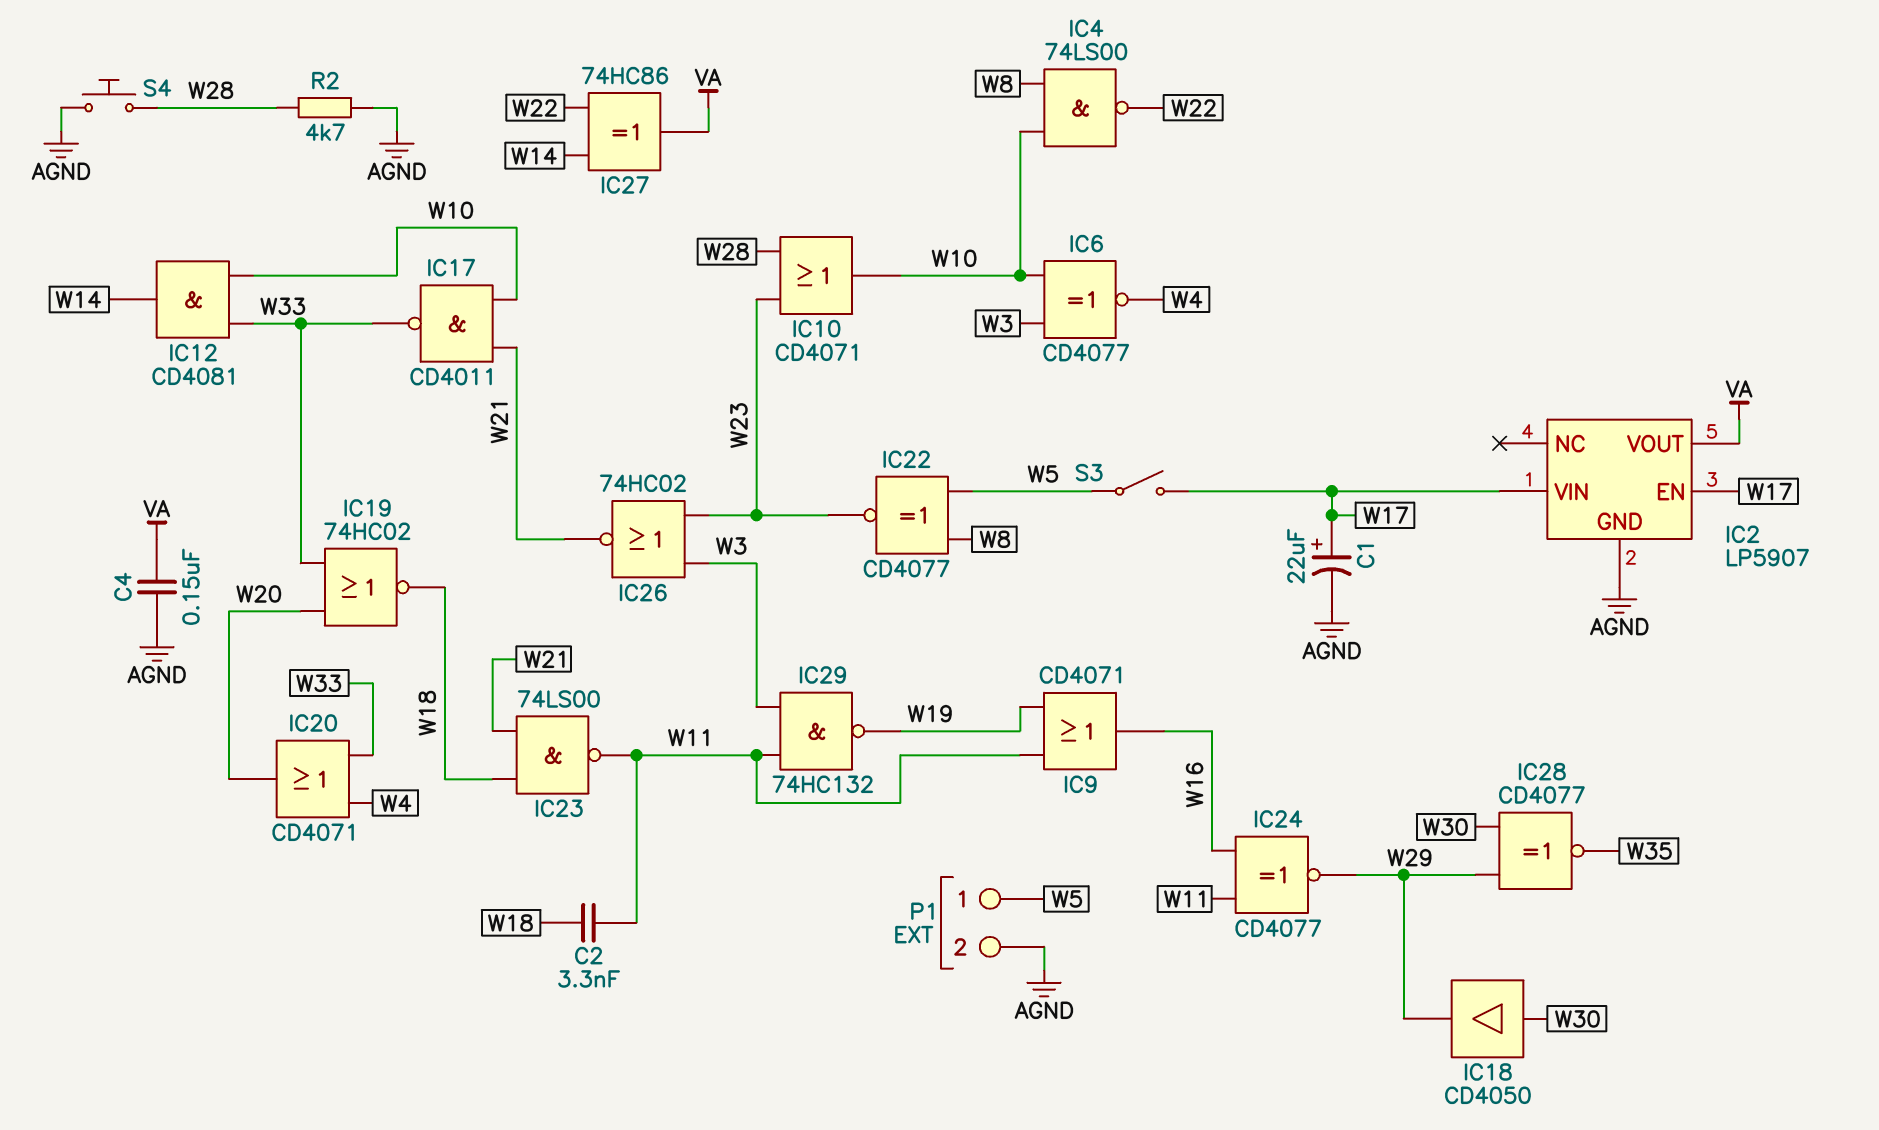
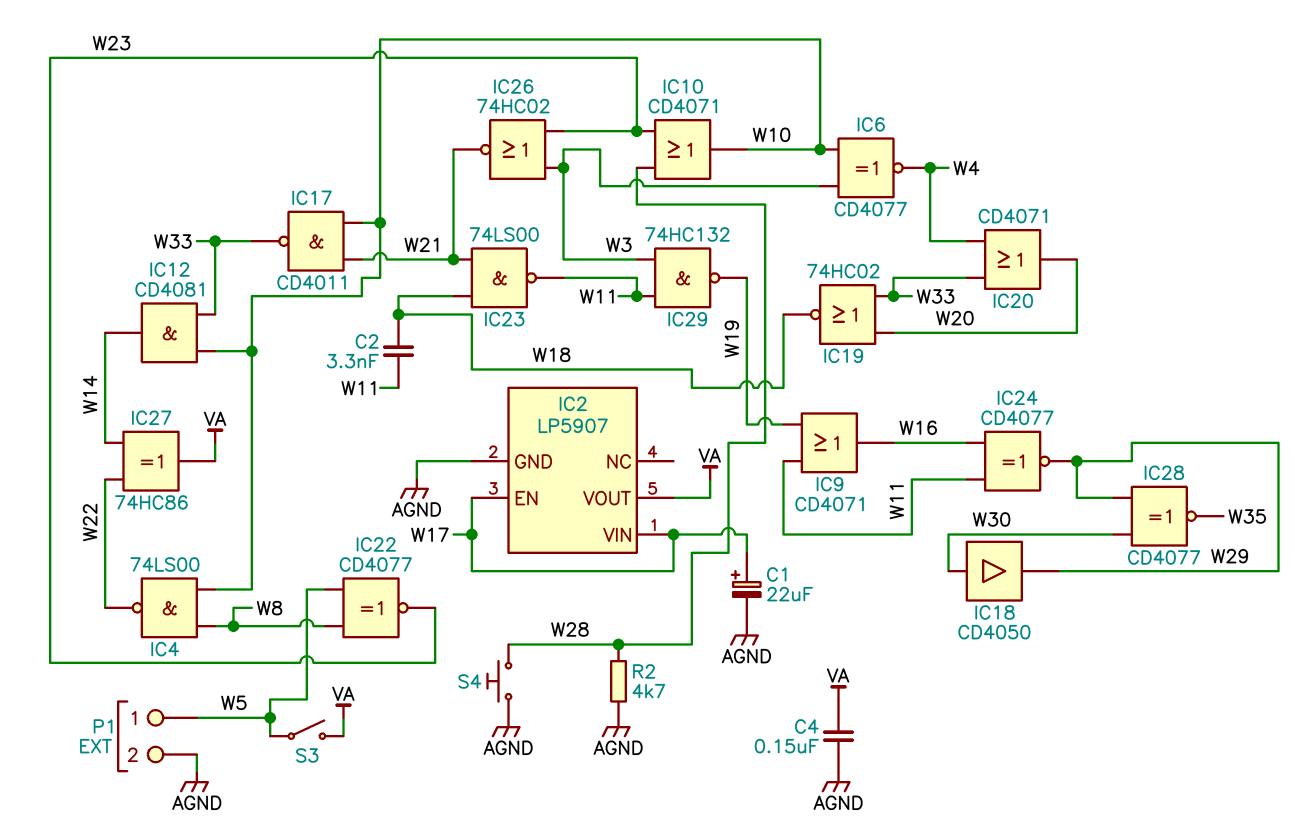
S3: switch (W5, W17) -> switch (VA, W5)

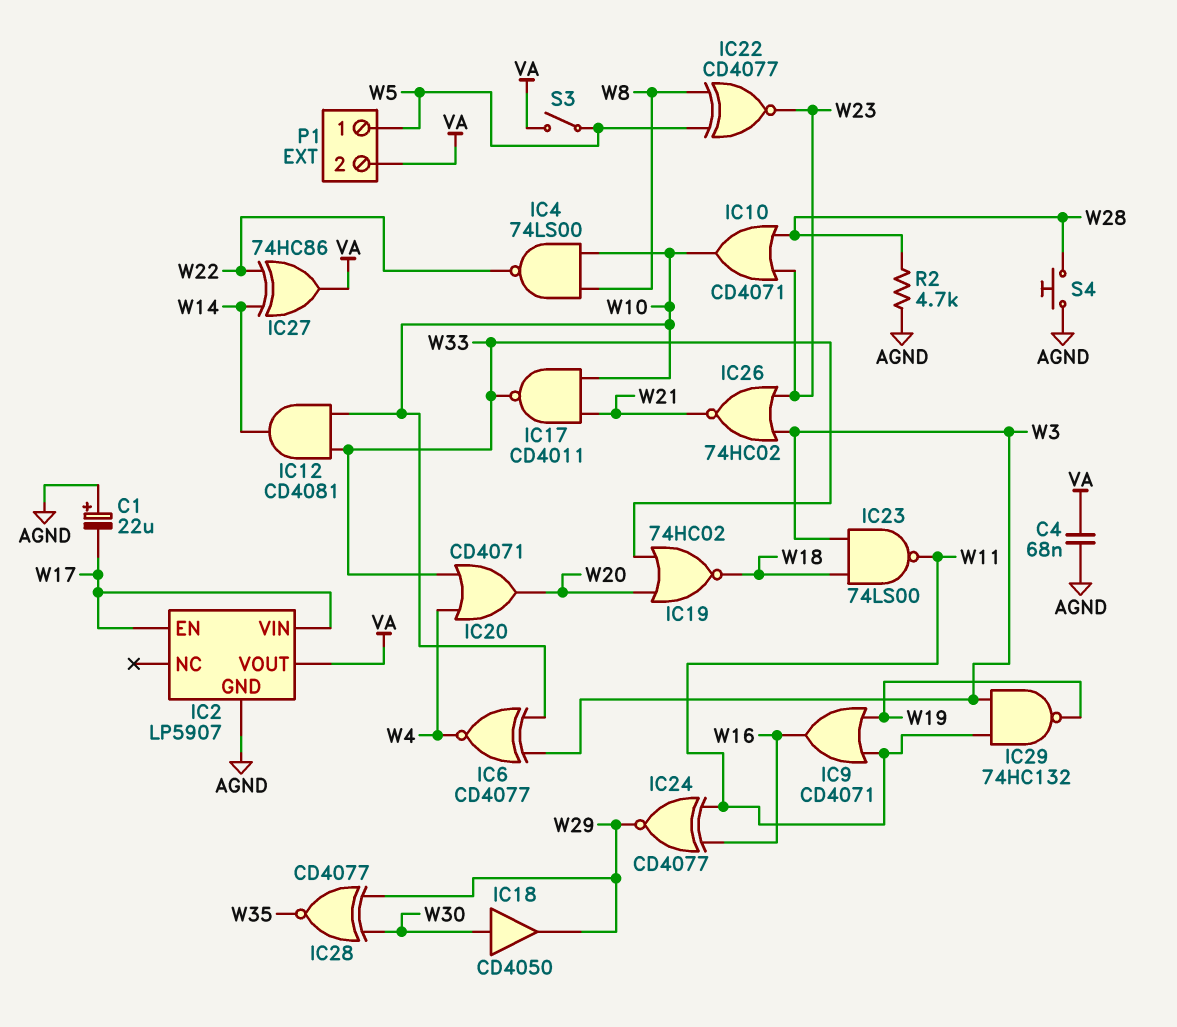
C1: 22uF (plus W17, minus AGND) -> 22uF (plus AGND, minus W17)
C2: 3.3nF (W11, W18) -> none
C4: 150nF (AGND, VA) -> 68nF (AGND, VA)
IC23: NAND 74LS00 (in W18, in W21, out W11) -> NAND 74LS00 (in W3, in W18, out W11)
P1 pin 2: AGND -> VA

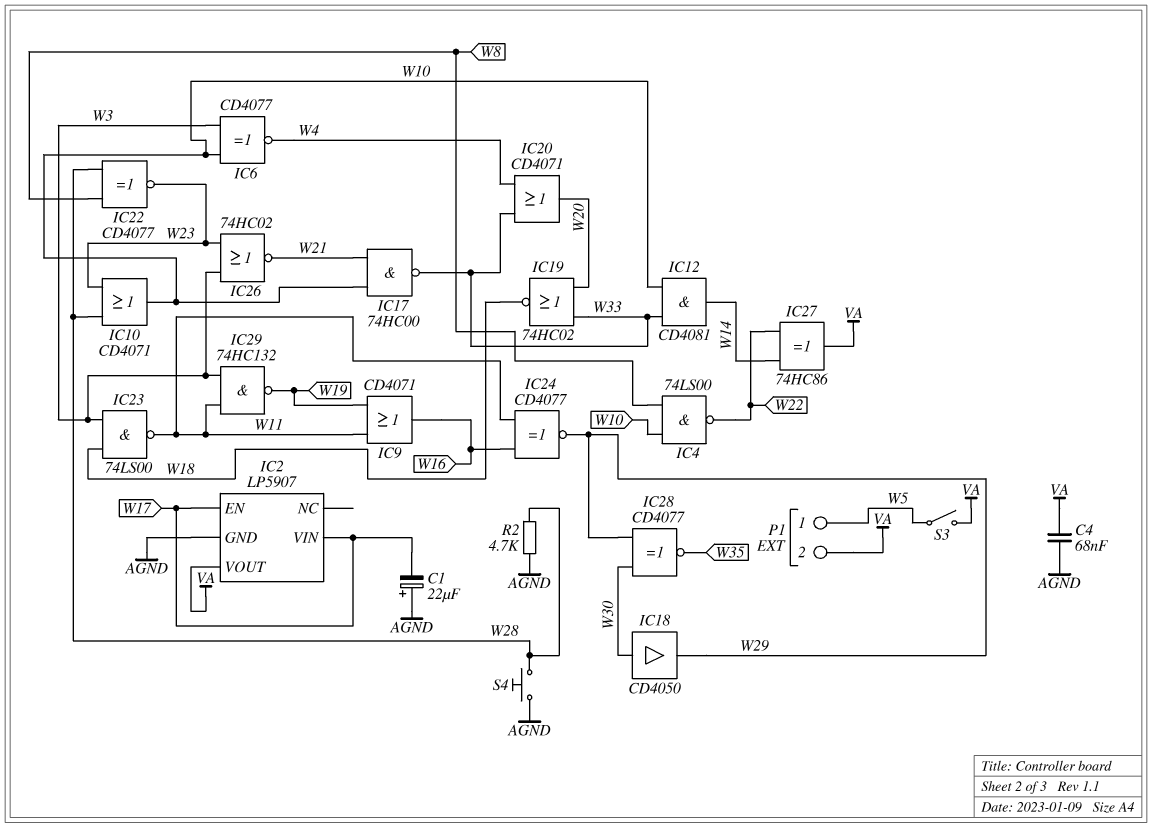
IC17: NAND CD4011 (in W10, in W21, out W33) -> NAND 74HC00 (in W10, in W21, out W33)
IC22: XNOR CD4077 (in W5, in W8, out W23) -> XNOR CD4077 (in W8, in W28, out W23)

